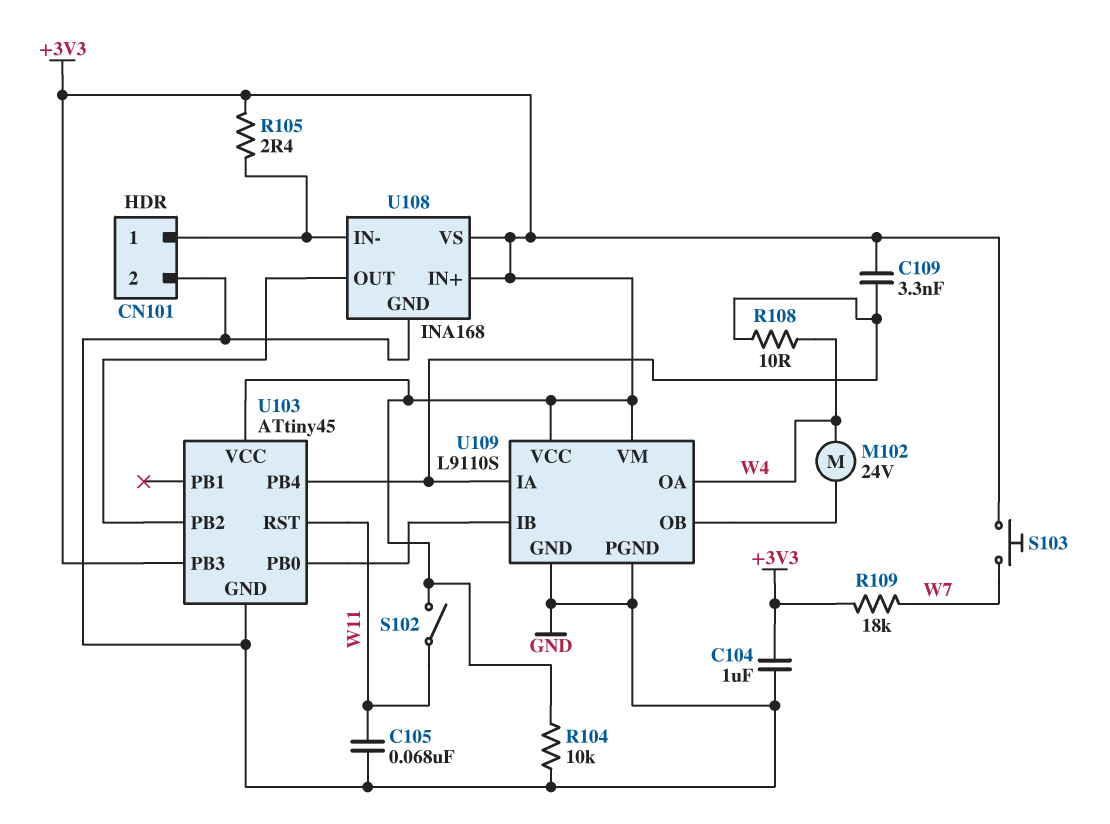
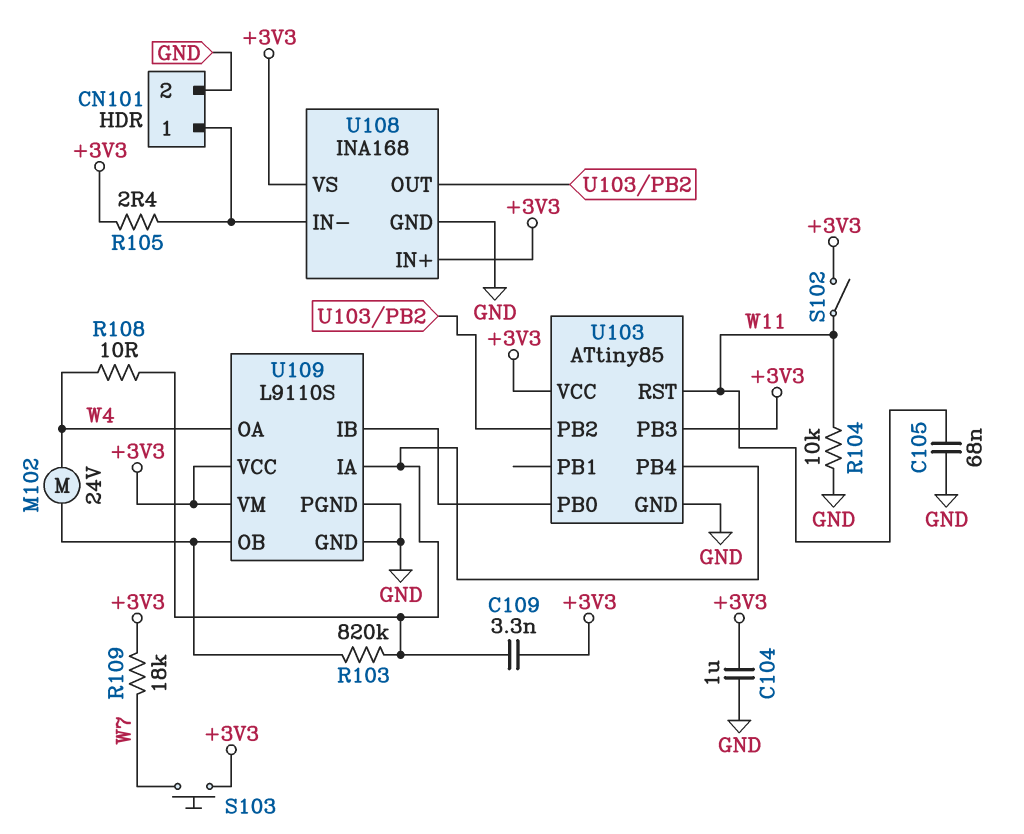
R103: none -> 820k (U103/PB4, U109/OB)
R104: 10k (+3V3, GND) -> 10k (GND, W11)
U103: ATtiny45 -> ATtiny85

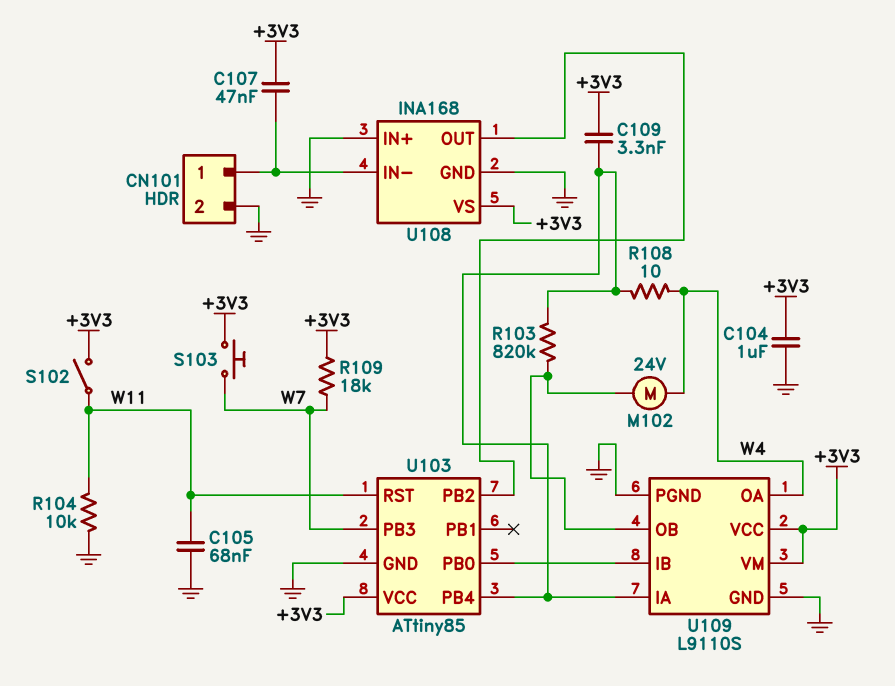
C107: none -> 47nF (+3V3, CN101/1)
R105: 2.4 (+3V3, CN101/1) -> none
U103 pin PB3: +3V3 -> W7
U108 pin IN+: +3V3 -> GND

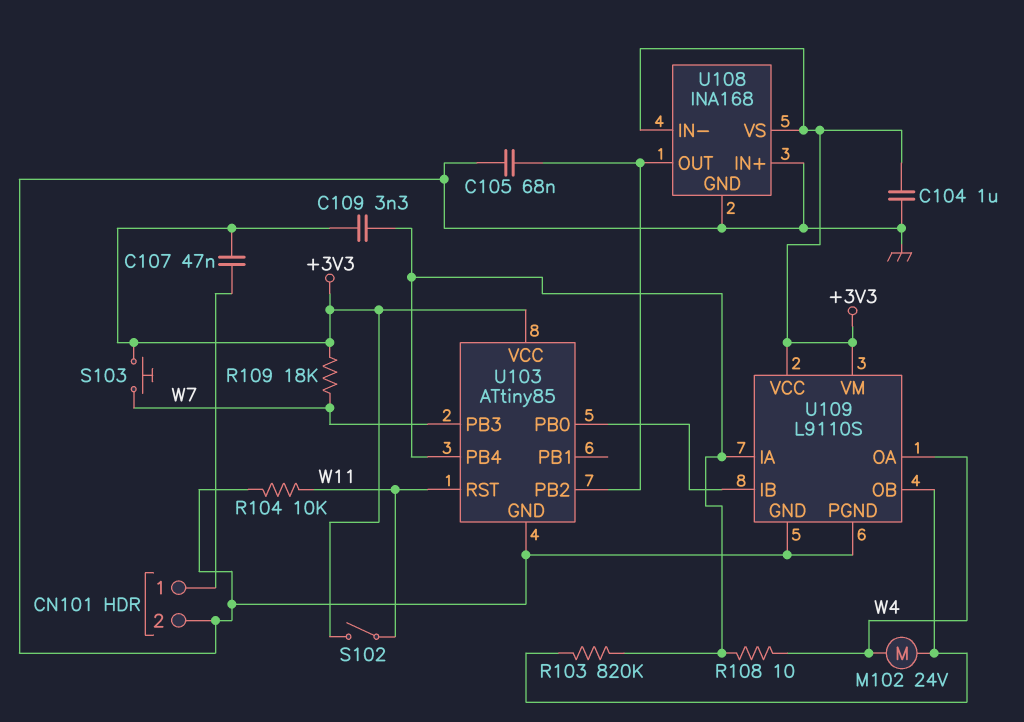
C105: 68nF (GND, W11) -> 68nF (GND, U103/PB2)
U108 pin IN-: CN101/1 -> +3V3

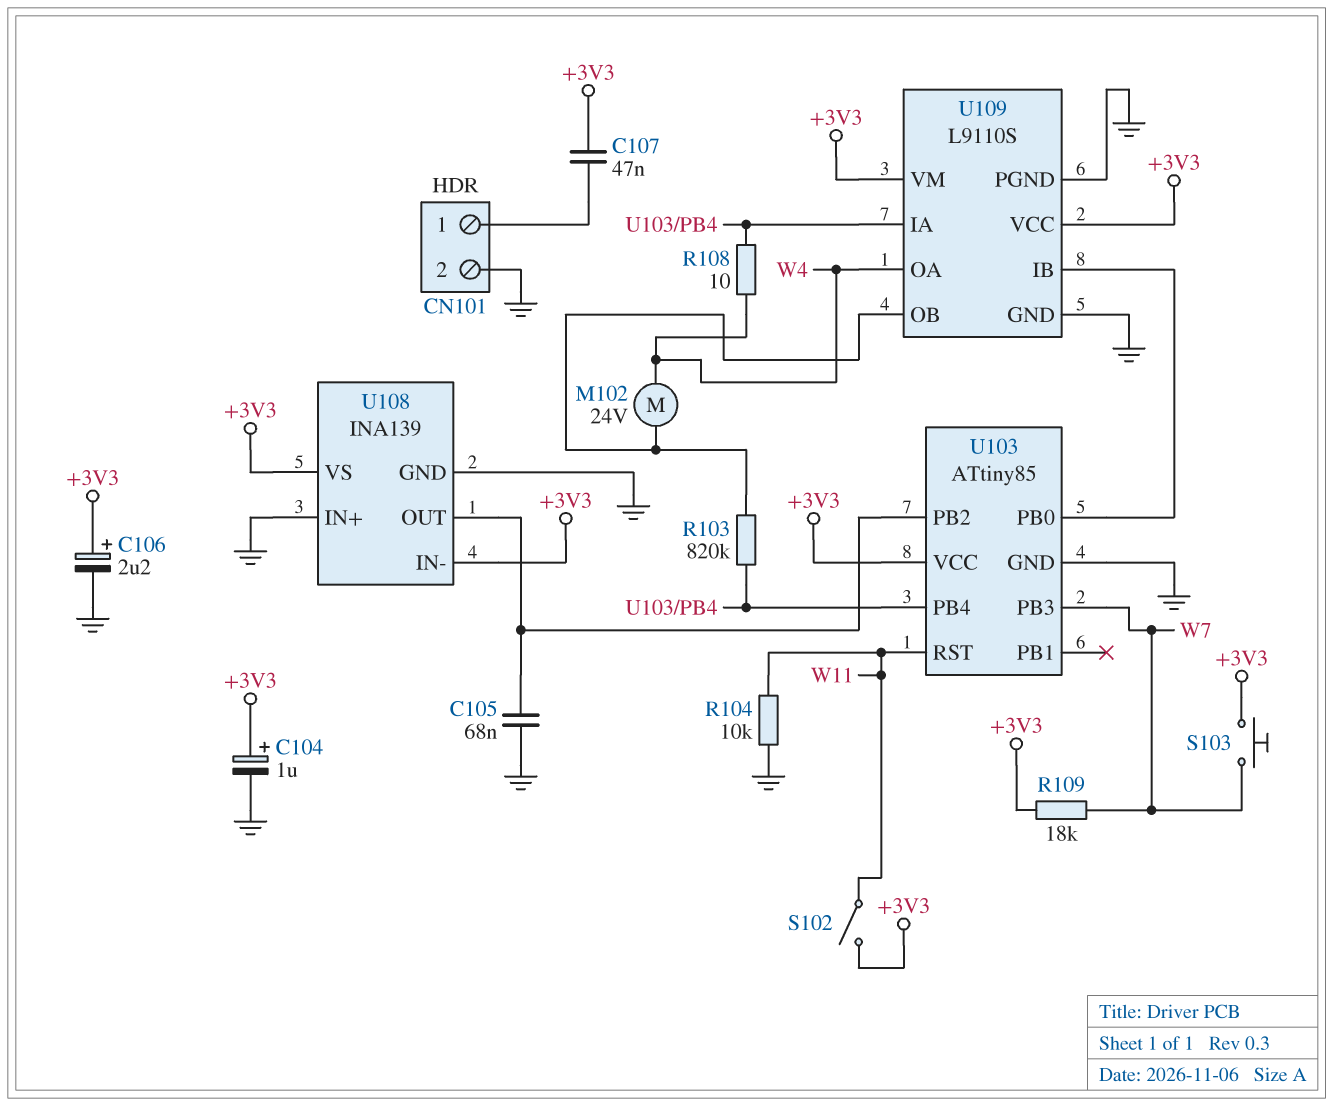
C104: 1uF (+3V3, GND) -> 1uF (plus +3V3, minus GND)
C106: none -> 2.2uF (plus +3V3, minus GND)
C109: 3.3nF (+3V3, U103/PB4) -> none
U108: INA168 -> INA139

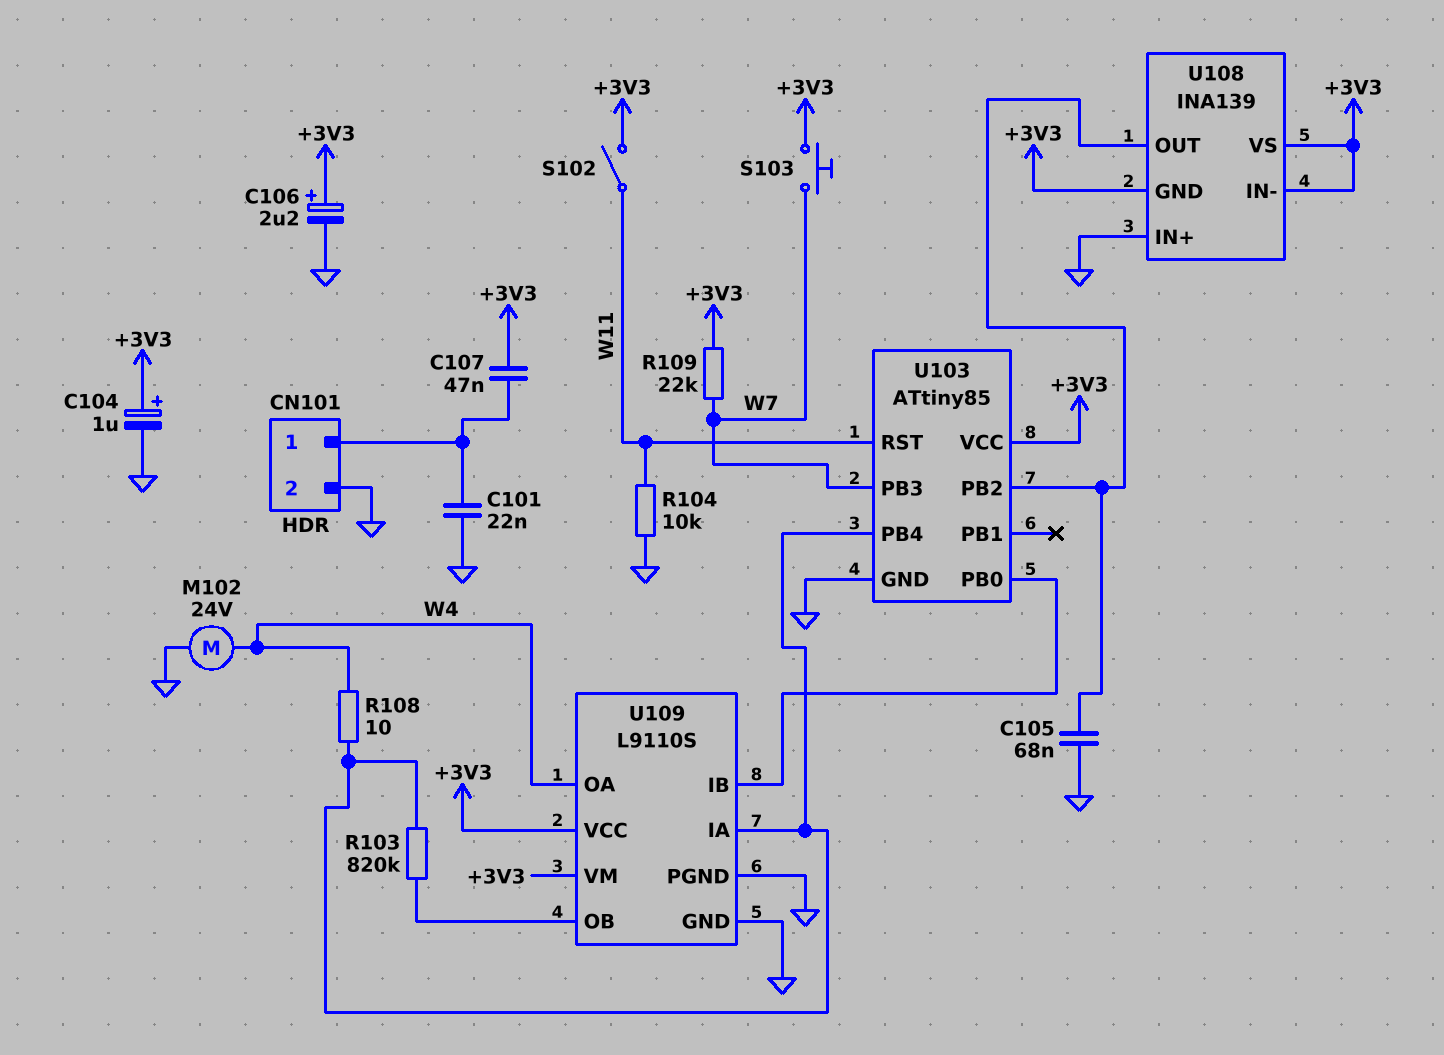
C101: none -> 22nF (CN101/1, GND)
M102: motor 24V (U109/OB, W4) -> motor 24V (GND, W4)
R109: 18k (+3V3, W7) -> 22k (+3V3, W7)
U108 pin GND: GND -> +3V3

